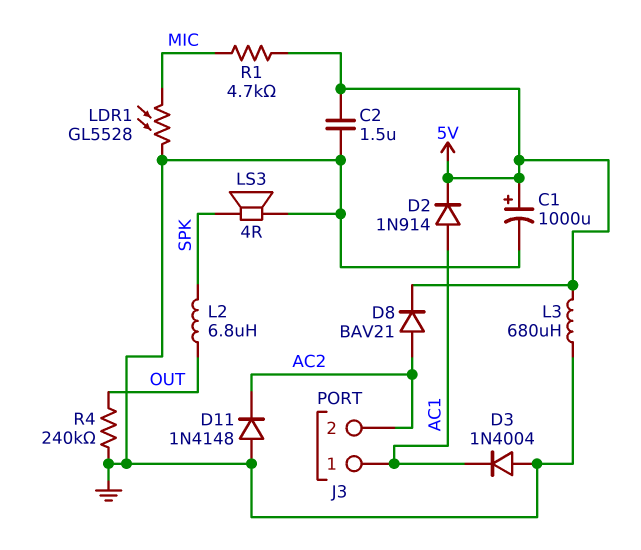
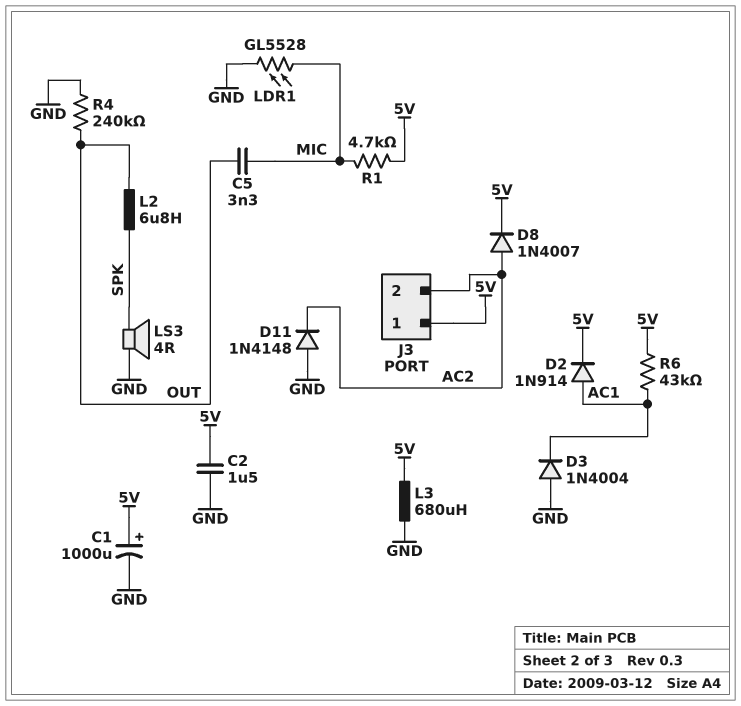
C5: none -> 3.3nF (MIC, OUT)
D8: diode BAV21 (A AC2, K 5V) -> diode 1N4007 (A AC2, K 5V)
J3 pin 1: AC1 -> 5V
R6: none -> 43k (5V, AC1)

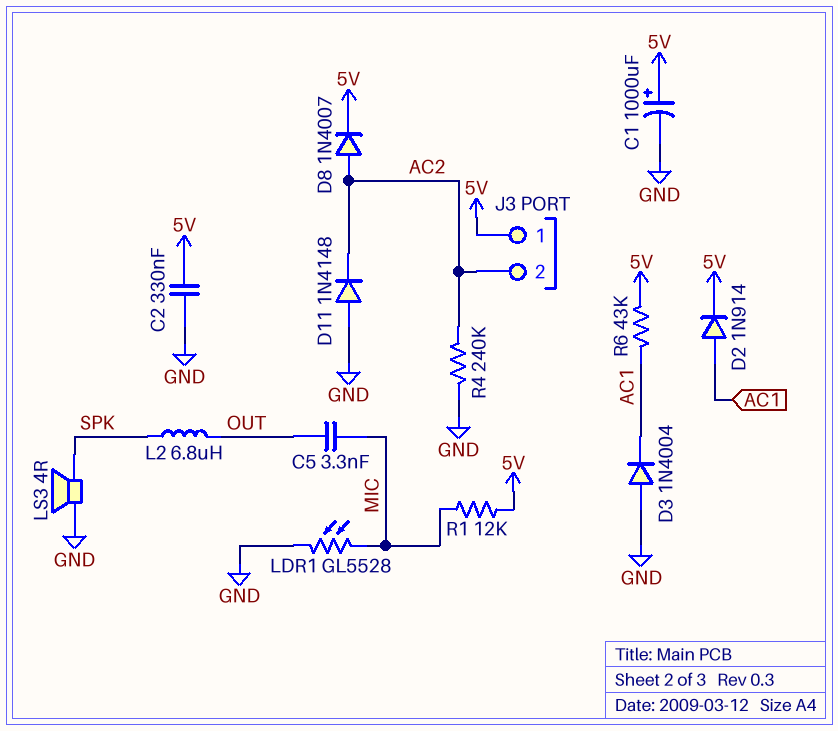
C2: 1.5uF (5V, GND) -> 330nF (5V, GND)
L3: 680uH (5V, GND) -> none
R1: 4.7k (5V, MIC) -> 12k (5V, MIC)
R4: 240k (GND, OUT) -> 240k (AC2, GND)

